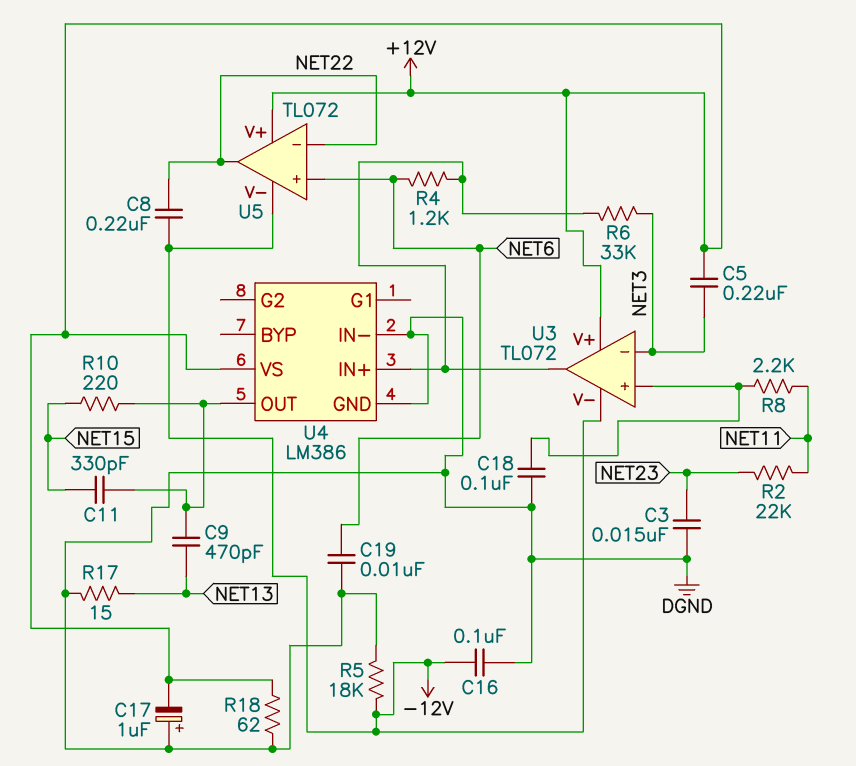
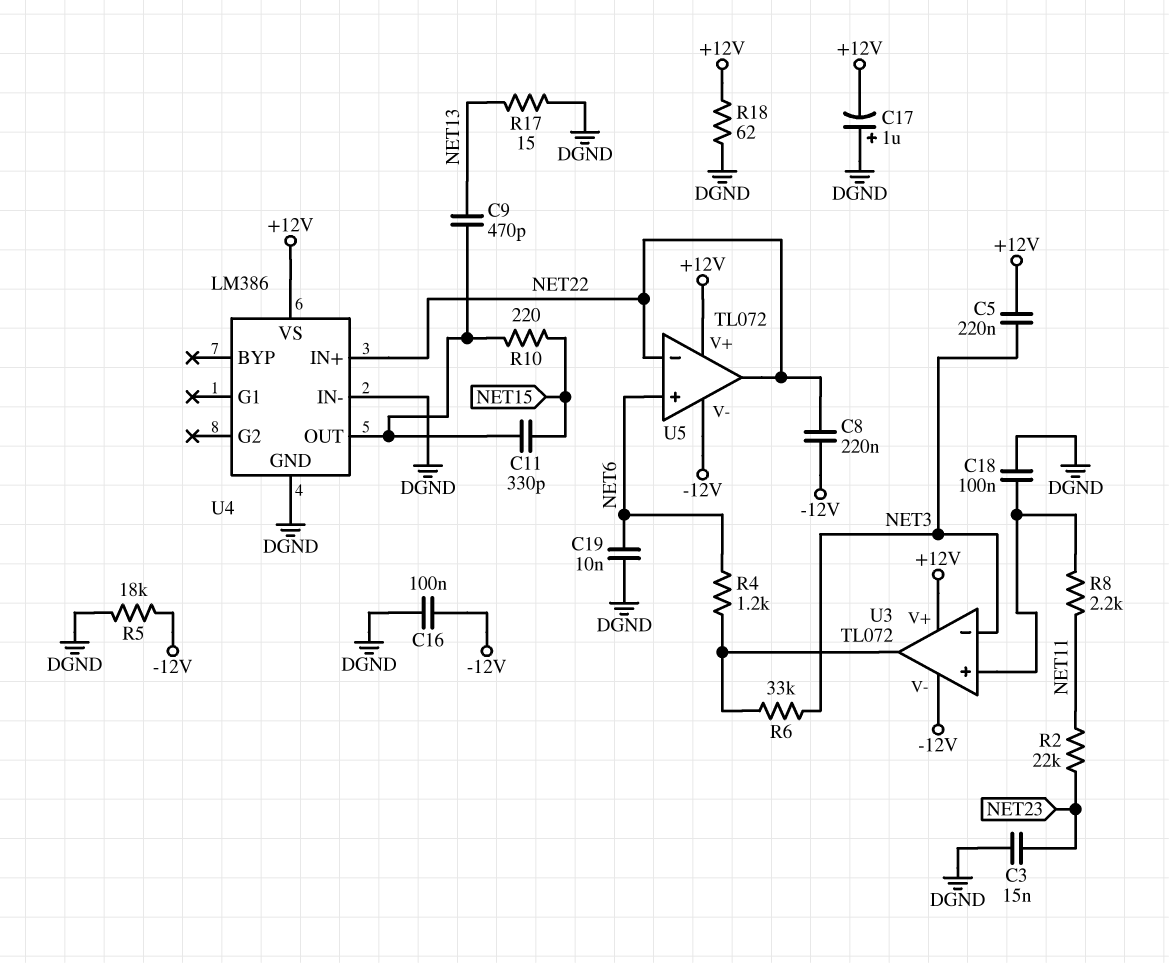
U4 pin IN+: U3/out -> NET22

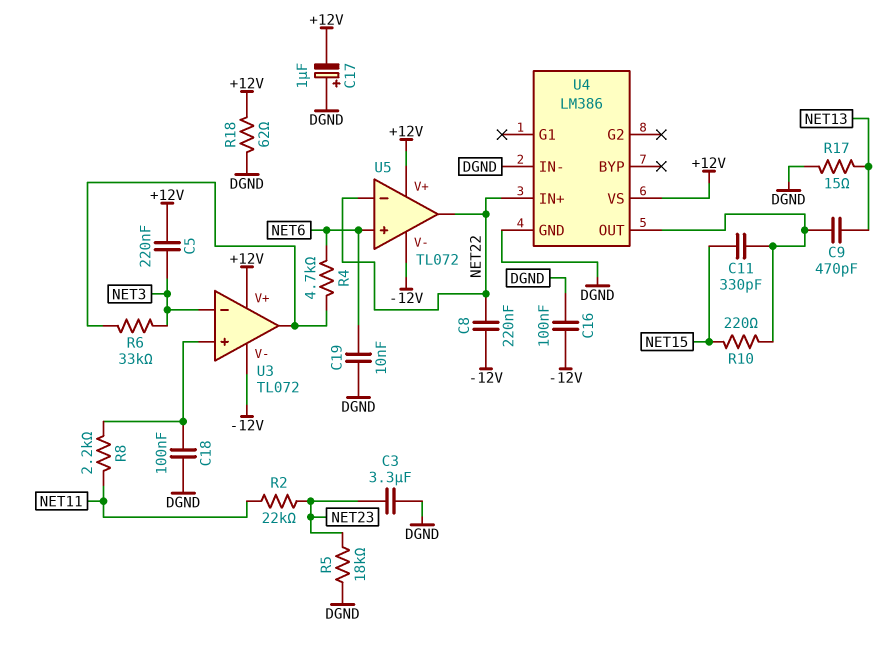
C3: 15nF (DGND, NET23) -> 3.3uF (DGND, NET23)
R4: 1.2k (NET6, U3/out) -> 4.7k (NET6, U3/out)
R5: 18k (-12V, DGND) -> 18k (DGND, NET23)

